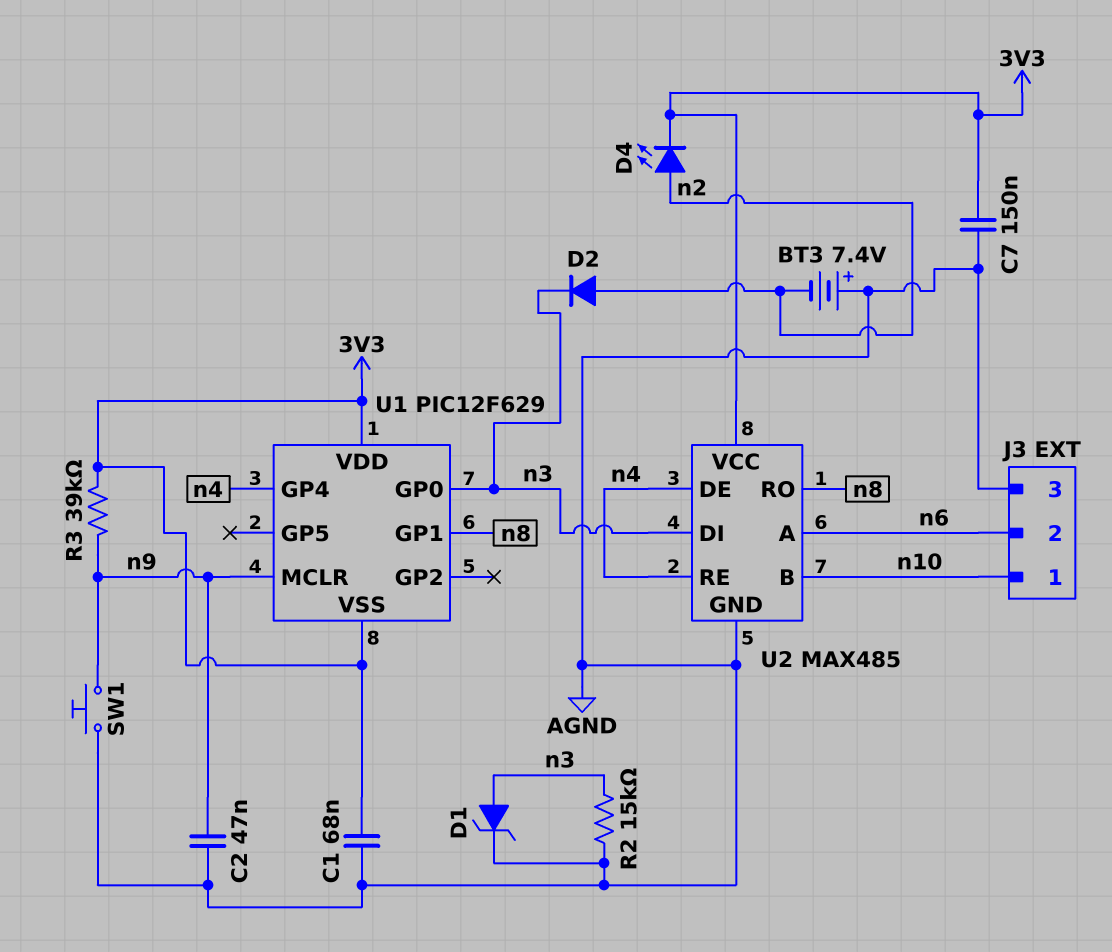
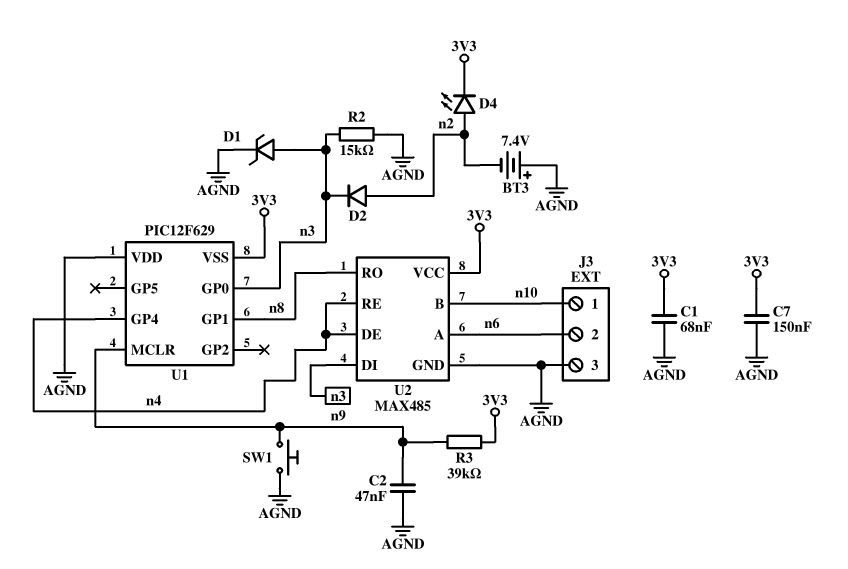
U1 pin VDD: 3V3 -> AGND

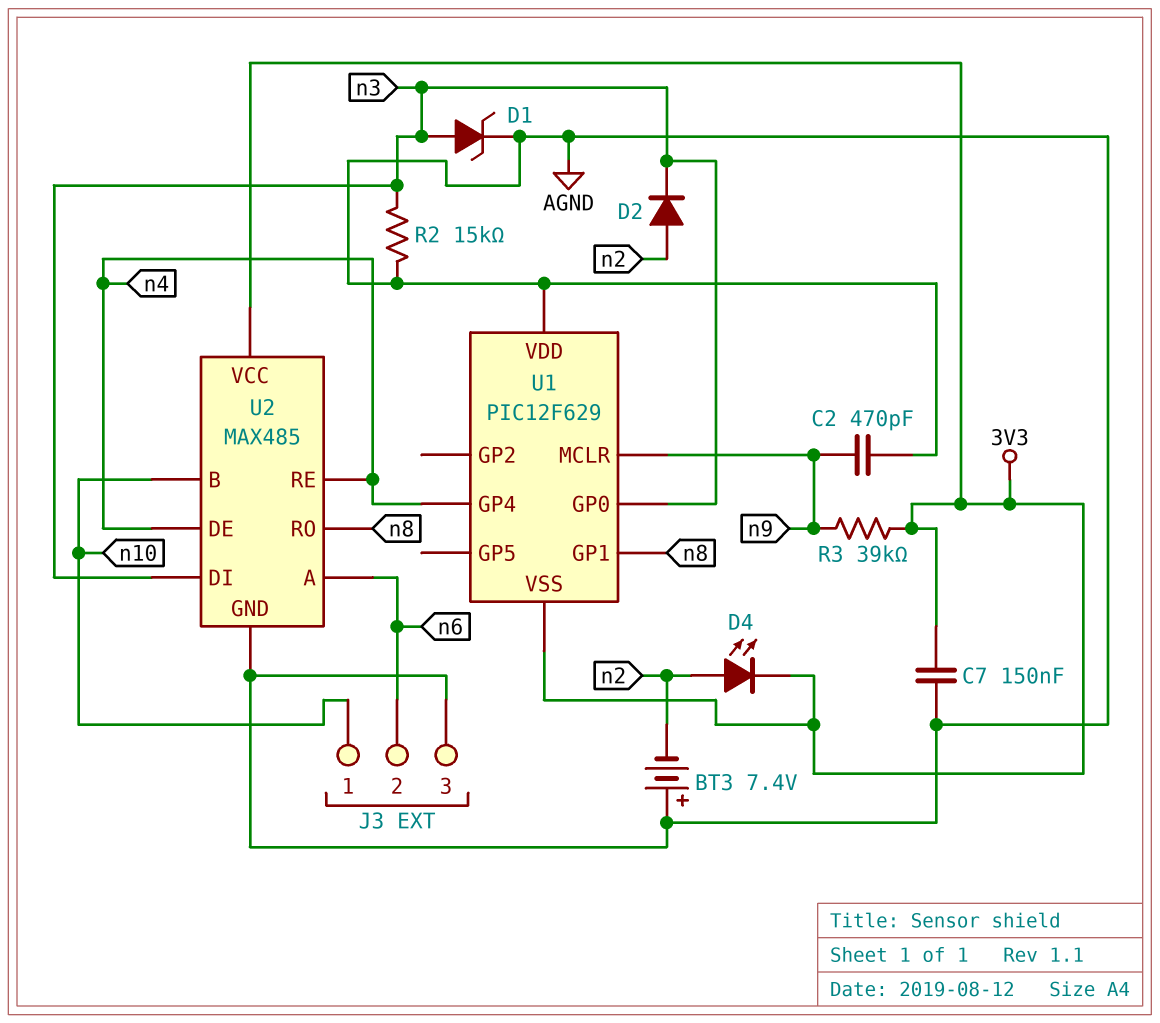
C1: 68nF (3V3, AGND) -> none
C2: 47nF (AGND, n9) -> 470pF (AGND, n9)
SW1: button (AGND, n9) -> none

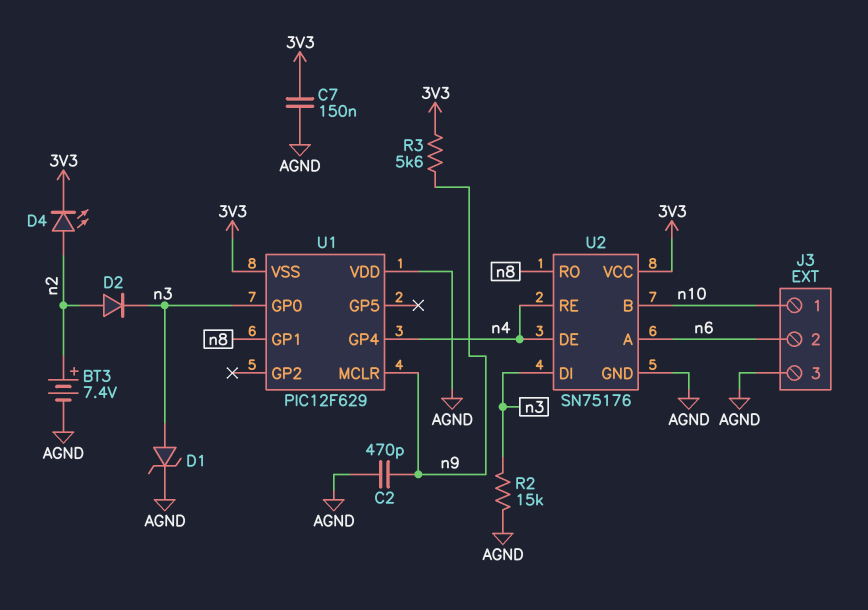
BT3: 7.4V (plus AGND, minus n2) -> 7.4V (plus n2, minus AGND)
R3: 39k (3V3, n9) -> 5.6k (3V3, n9)
U2: MAX485 -> SN75176

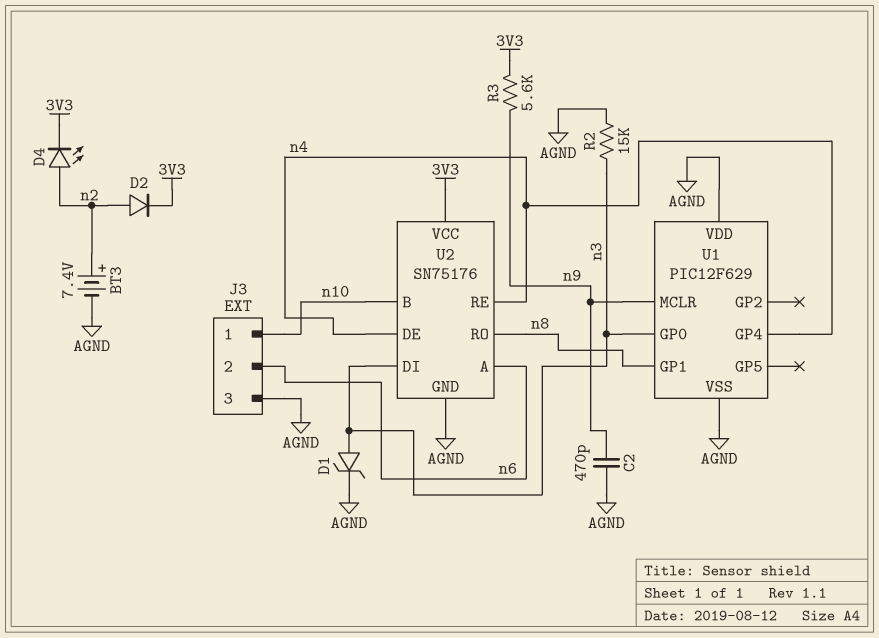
C7: 150nF (3V3, AGND) -> none
D2: diode (A n2, K n3) -> diode (A n2, K 3V3)
U1 pin VSS: 3V3 -> AGND

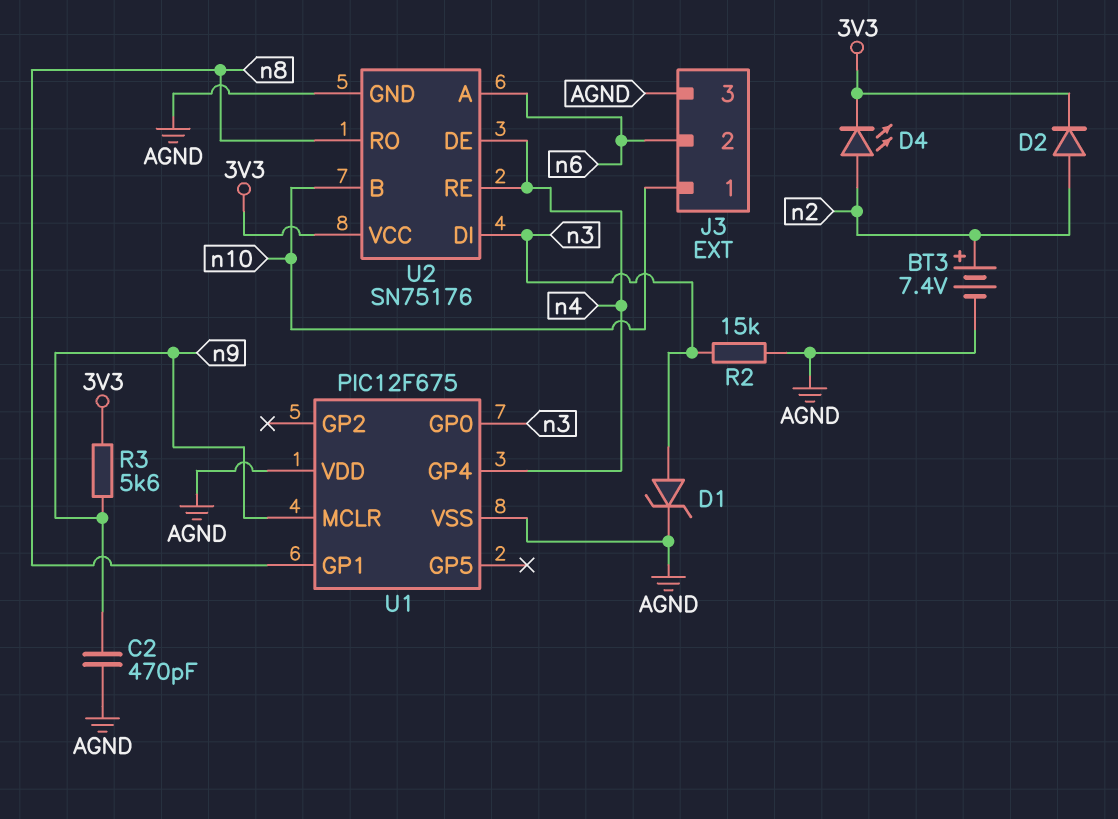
U1: PIC12F629 -> PIC12F675

